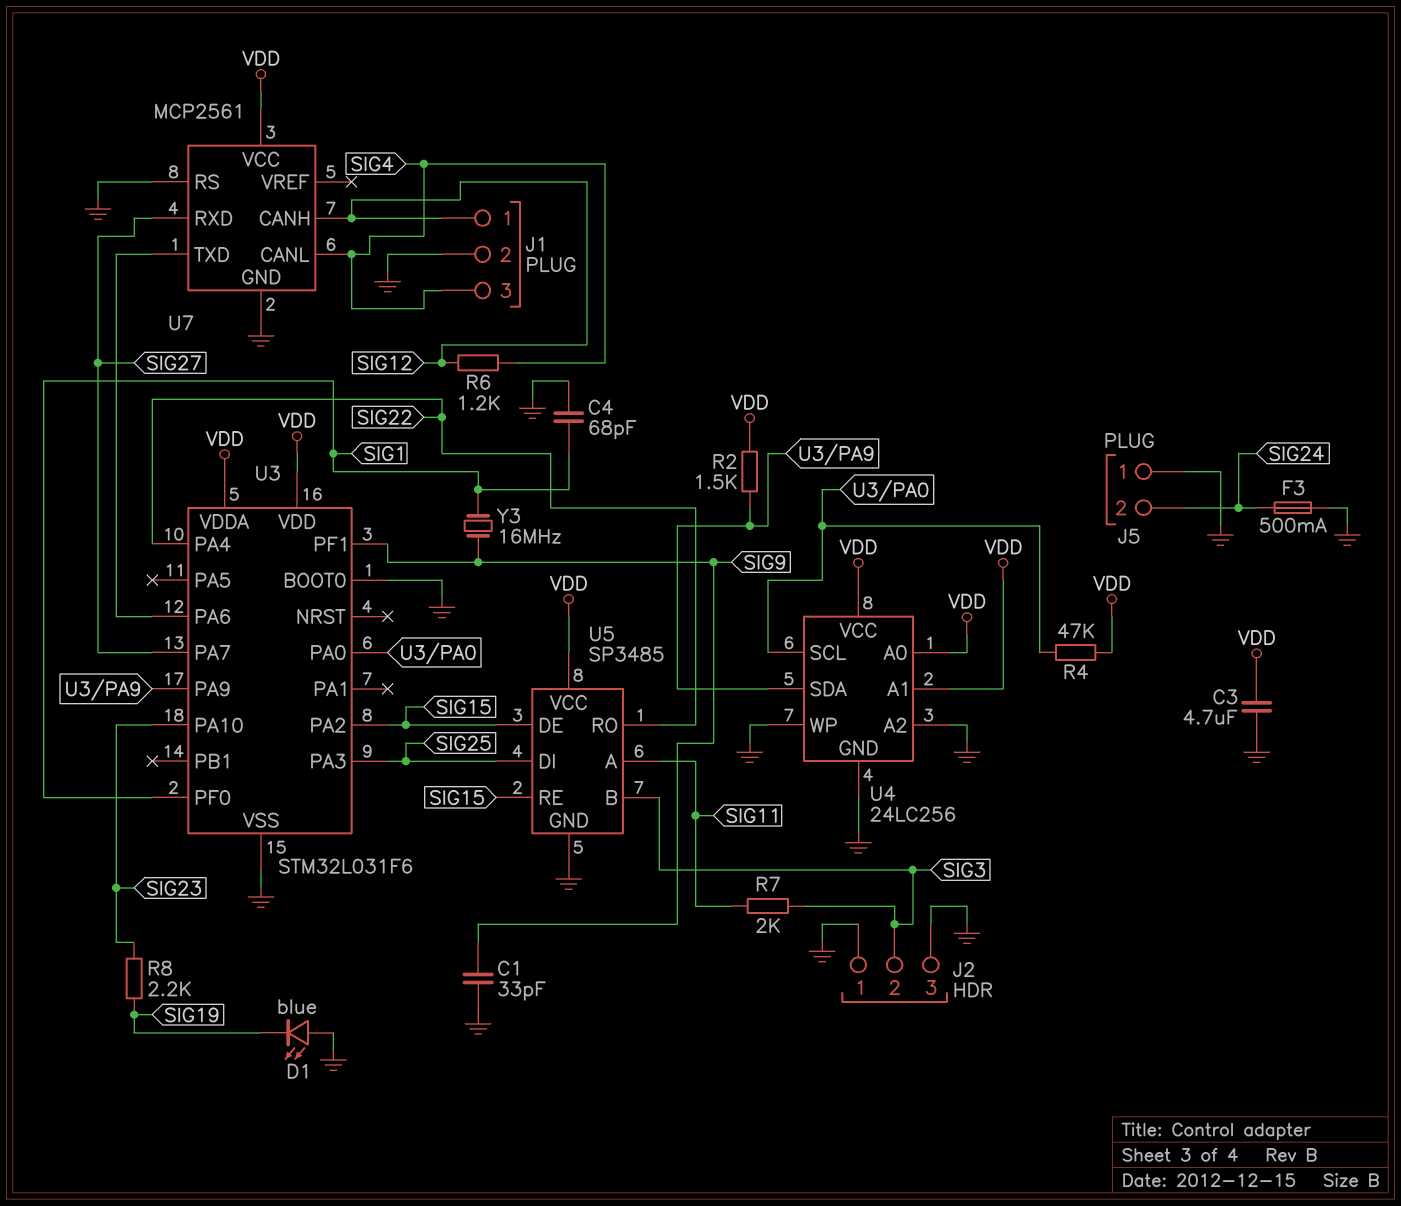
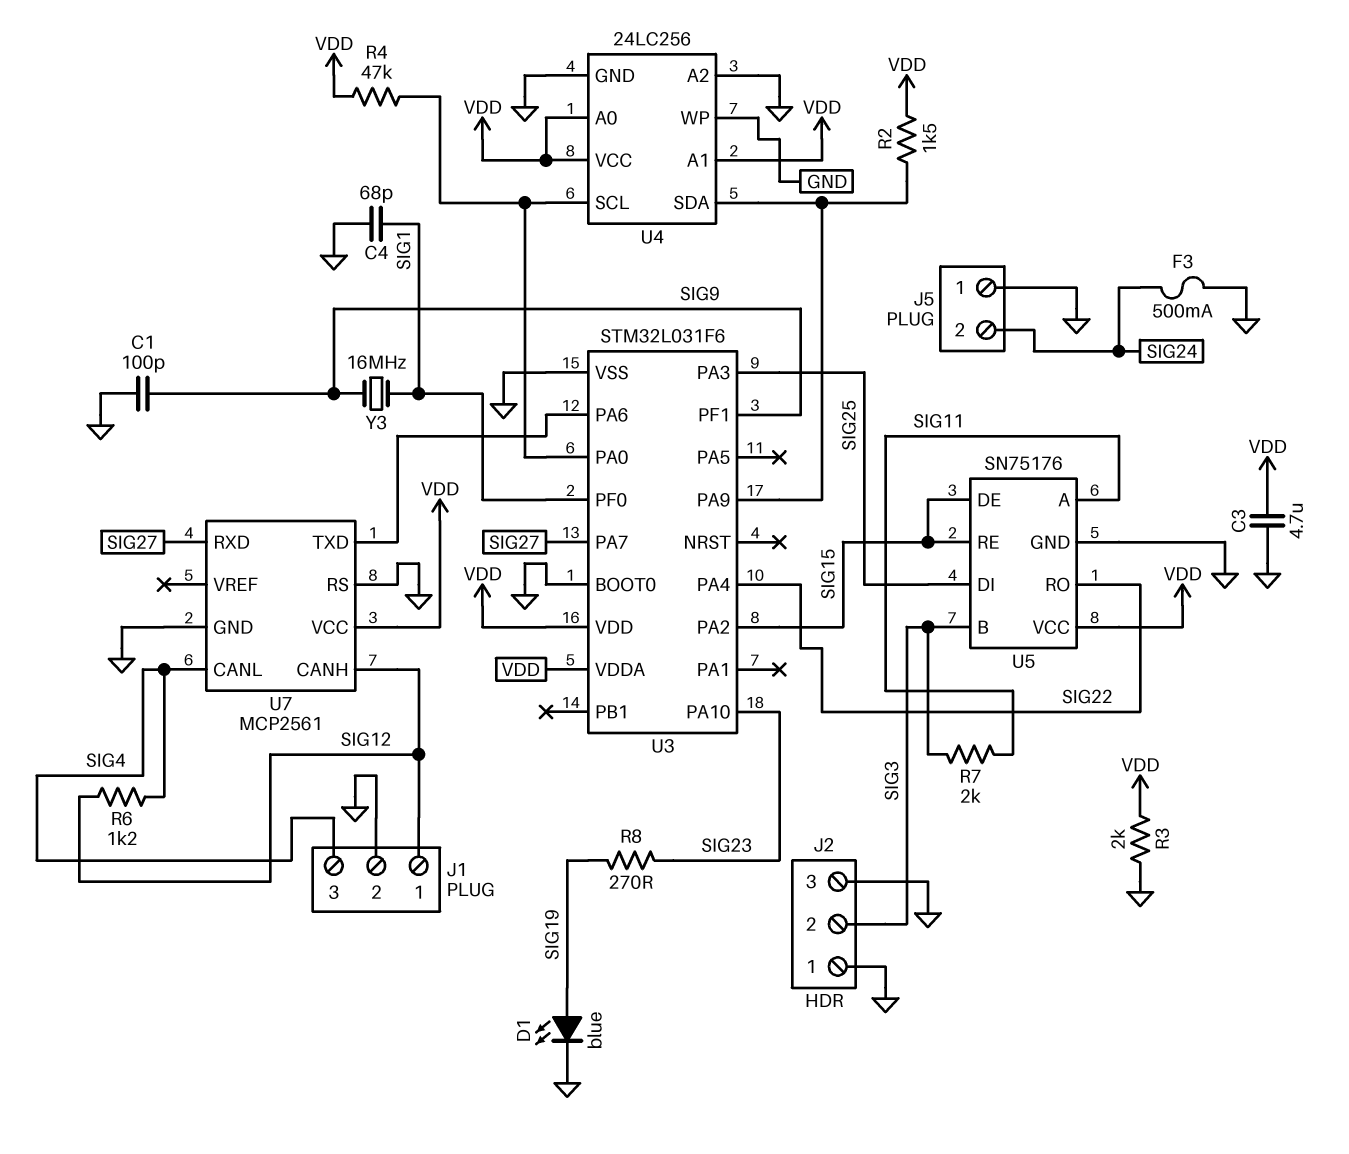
C1: 33pF (GND, SIG9) -> 100pF (GND, SIG9)
D1: LED blue (A GND, K SIG19) -> LED blue (A SIG19, K GND)
R3: none -> 2k (GND, VDD)
R8: 2.2k (SIG19, SIG23) -> 270 (SIG19, SIG23)
U5: SP3485 -> SN75176

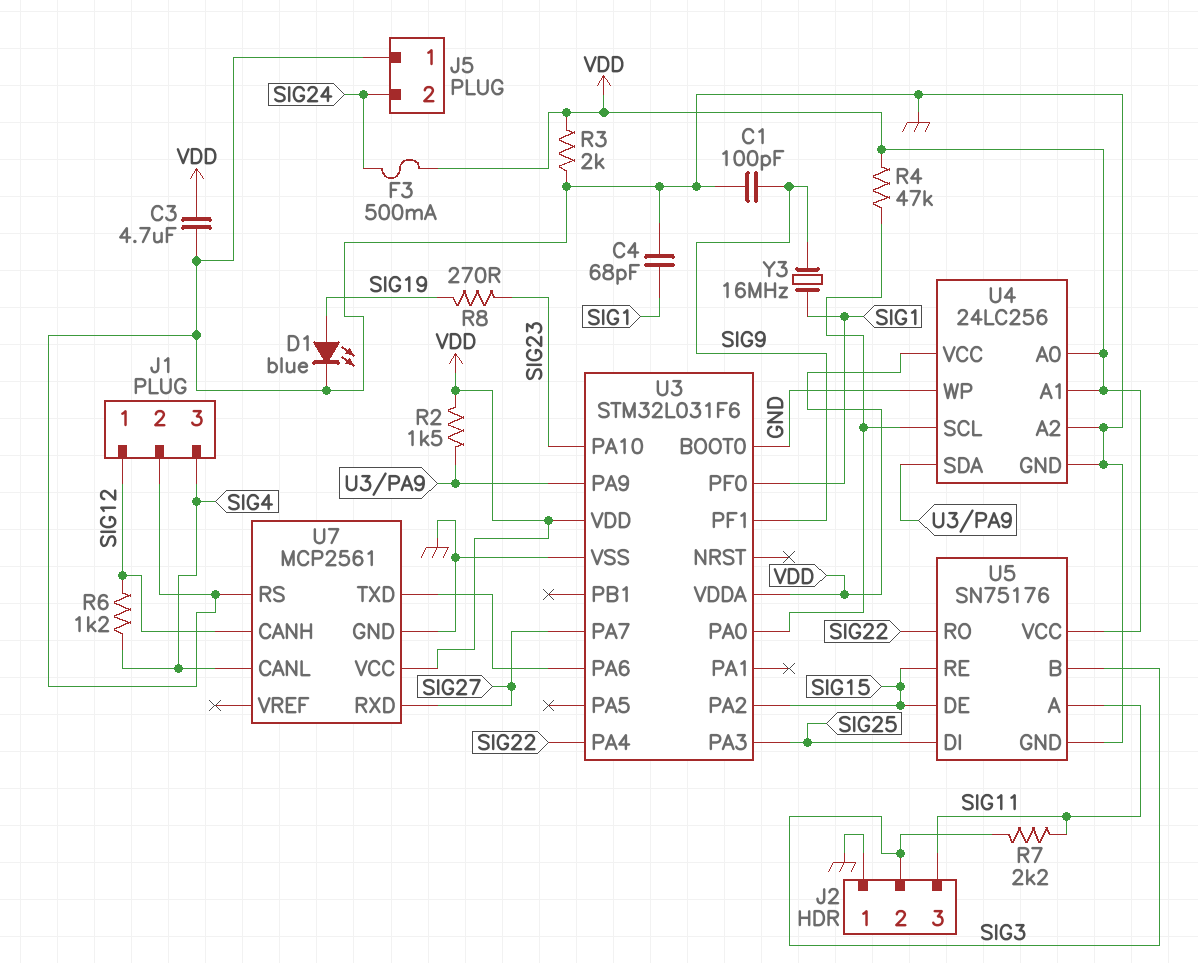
F3: 500mA (GND, SIG24) -> 500mA (SIG24, VDD)
J2 pin 3: GND -> SIG11
R7: 2k (SIG3, SIG11) -> 2.2k (SIG3, SIG11)

